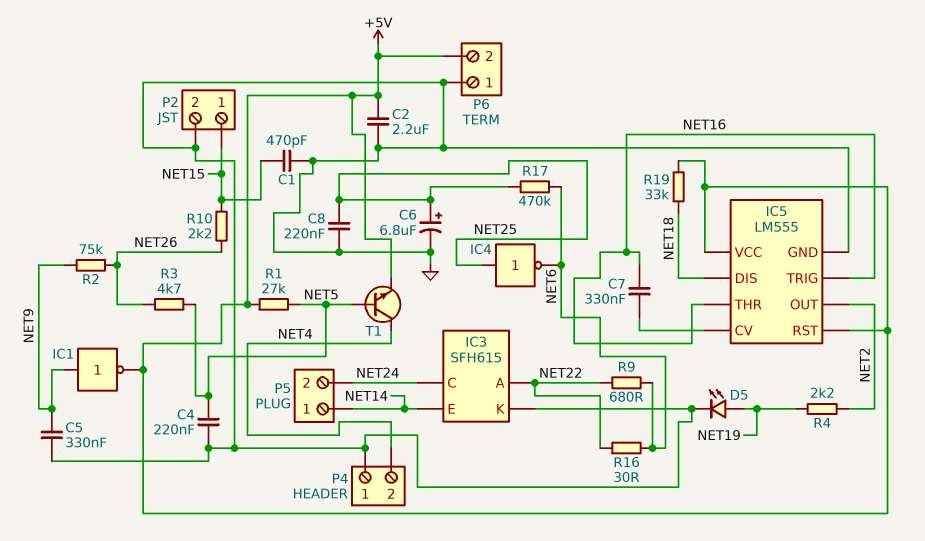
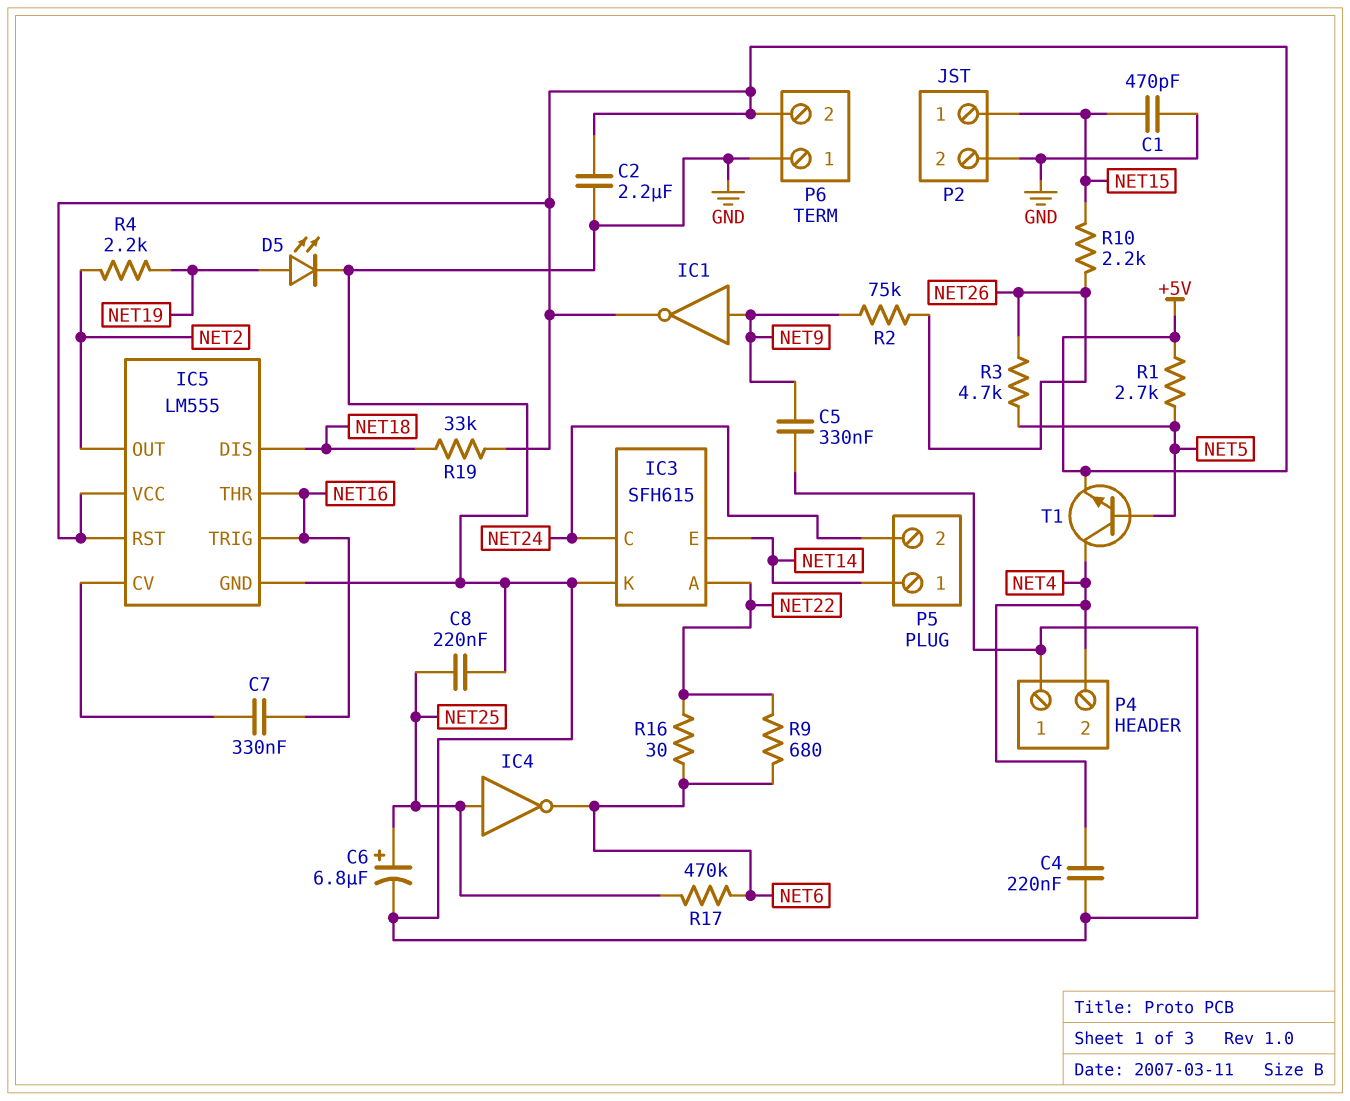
C4: 220nF (GND, NET5) -> 220nF (GND, NET4)
R1: 27k (+5V, NET5) -> 2.7k (+5V, NET5)

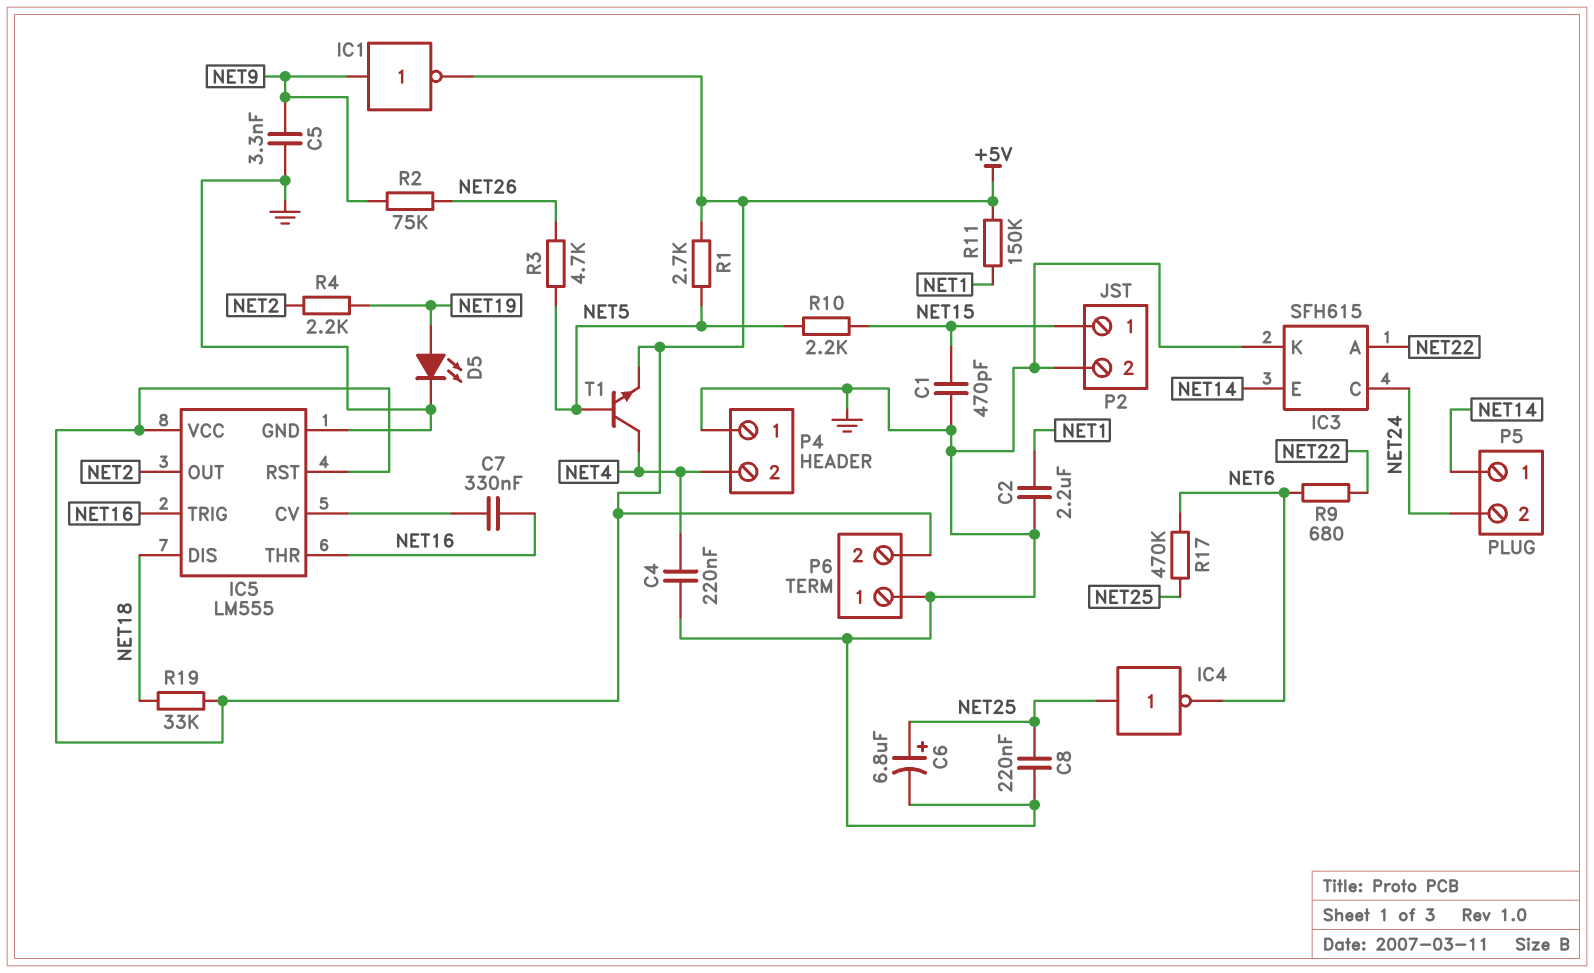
C2: 2.2uF (+5V, GND) -> 2.2uF (GND, NET1)
C5: 330nF (GND, NET9) -> 3.3nF (GND, NET9)
R10: 2.2k (NET15, NET26) -> 2.2k (NET5, NET15)
R11: none -> 150k (+5V, NET1)
R16: 30 (NET6, NET22) -> none

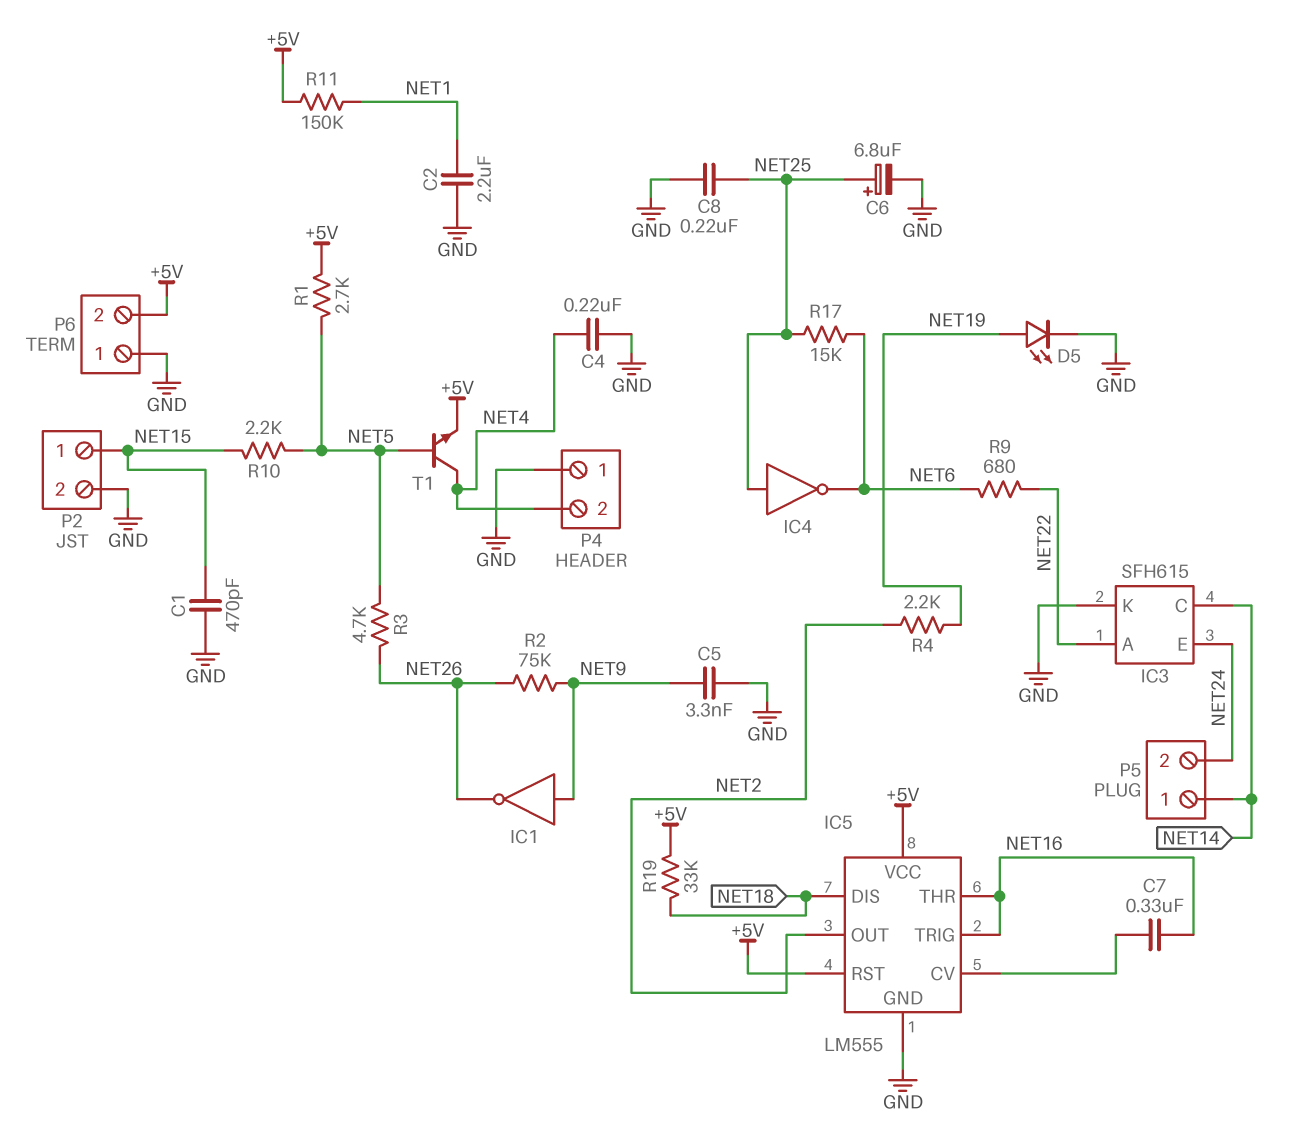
IC1: NOT (in NET9, out +5V) -> NOT (in NET9, out NET26)
IC3 pin C: NET24 -> NET14
IC3 pin E: NET14 -> NET24
R17: 470k (NET6, NET25) -> 15k (NET6, NET25)

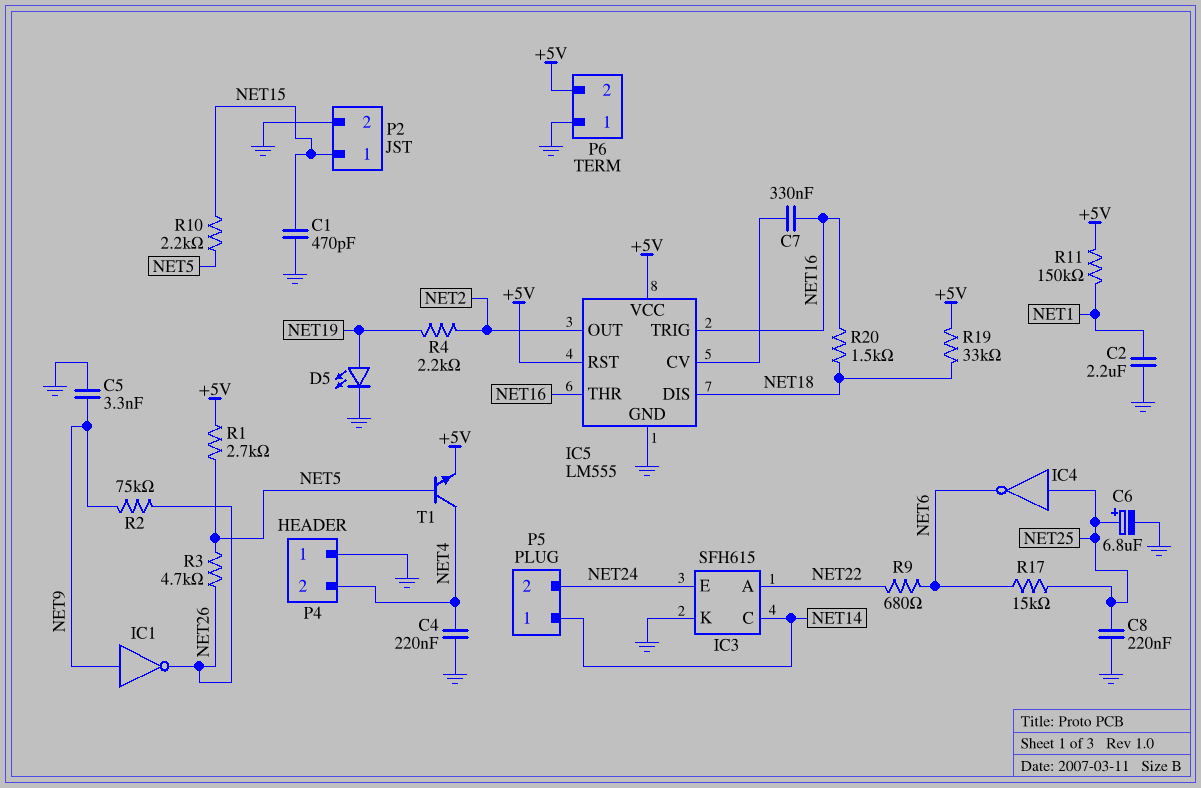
R20: none -> 1.5k (NET16, NET18)

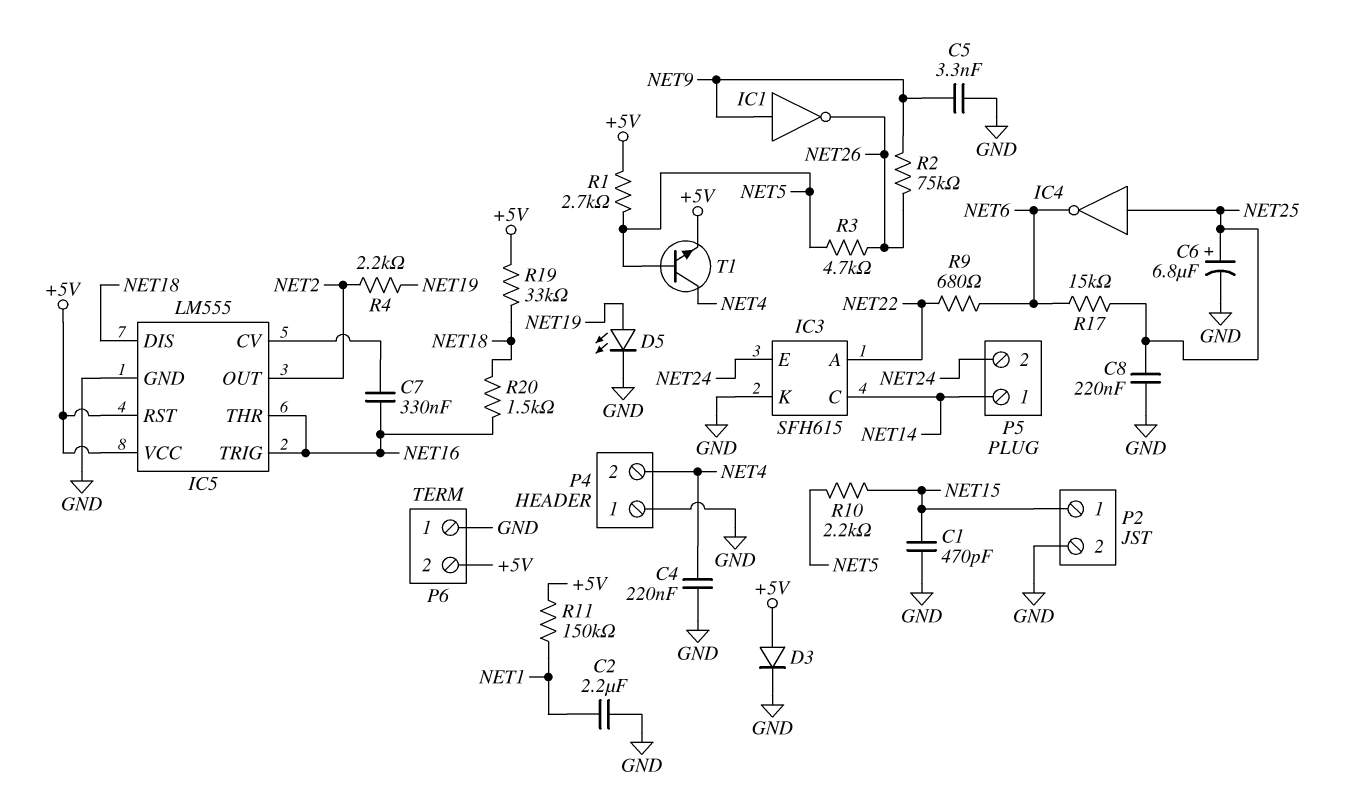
D3: none -> diode (A +5V, K GND)

